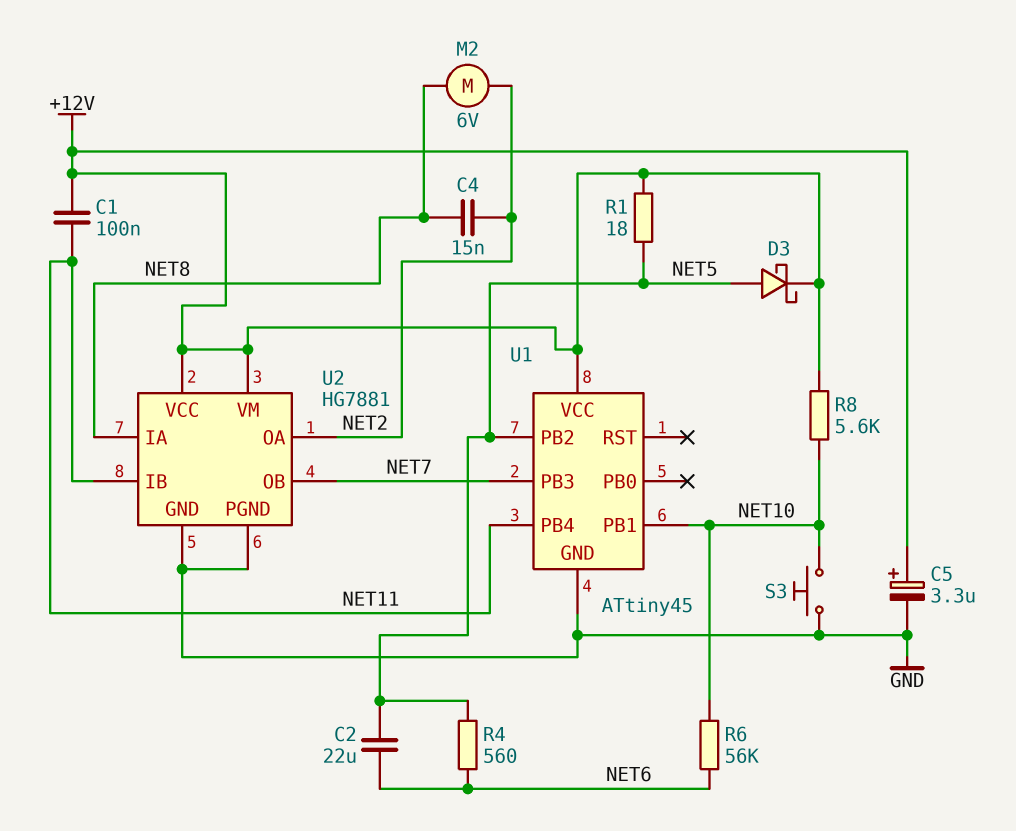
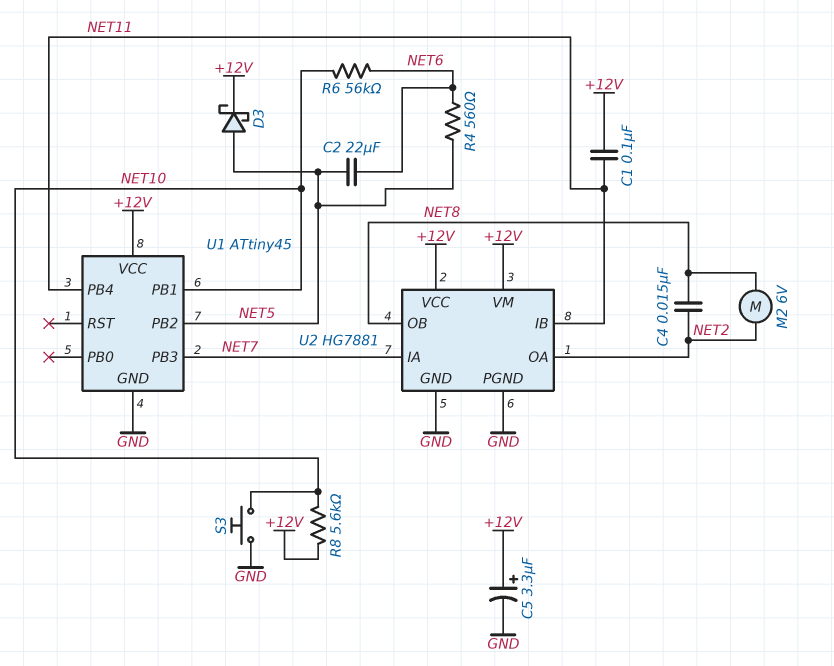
R1: 18 (+12V, NET5) -> none
U2 pin IA: NET8 -> NET7
U2 pin OB: NET7 -> NET8

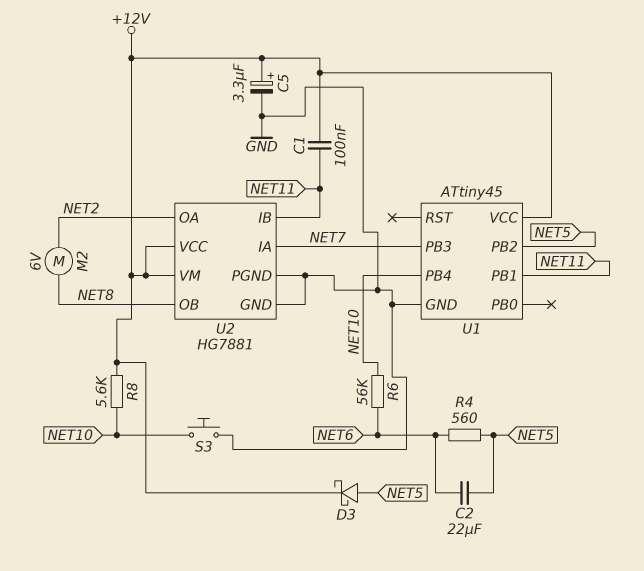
C4: 15nF (NET2, NET8) -> none
U1 pin PB1: NET10 -> NET11
U1 pin PB4: NET11 -> NET10

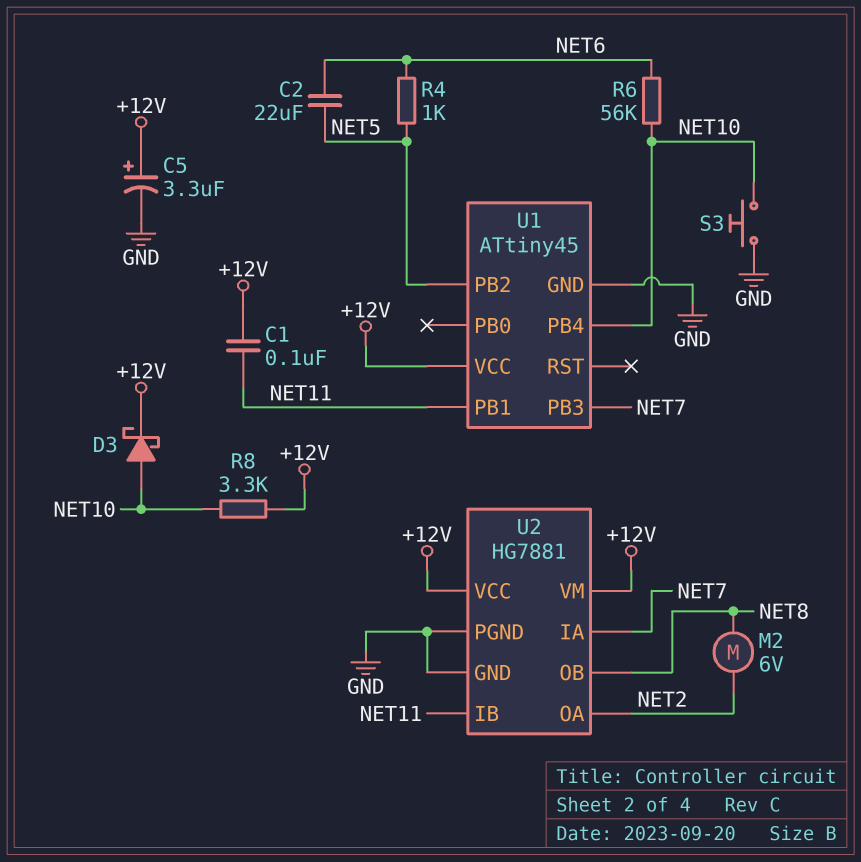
D3: schottky (A NET5, K +12V) -> schottky (A NET10, K +12V)
R4: 560 (NET5, NET6) -> 1k (NET5, NET6)
R8: 5.6k (+12V, NET10) -> 3.3k (+12V, NET10)

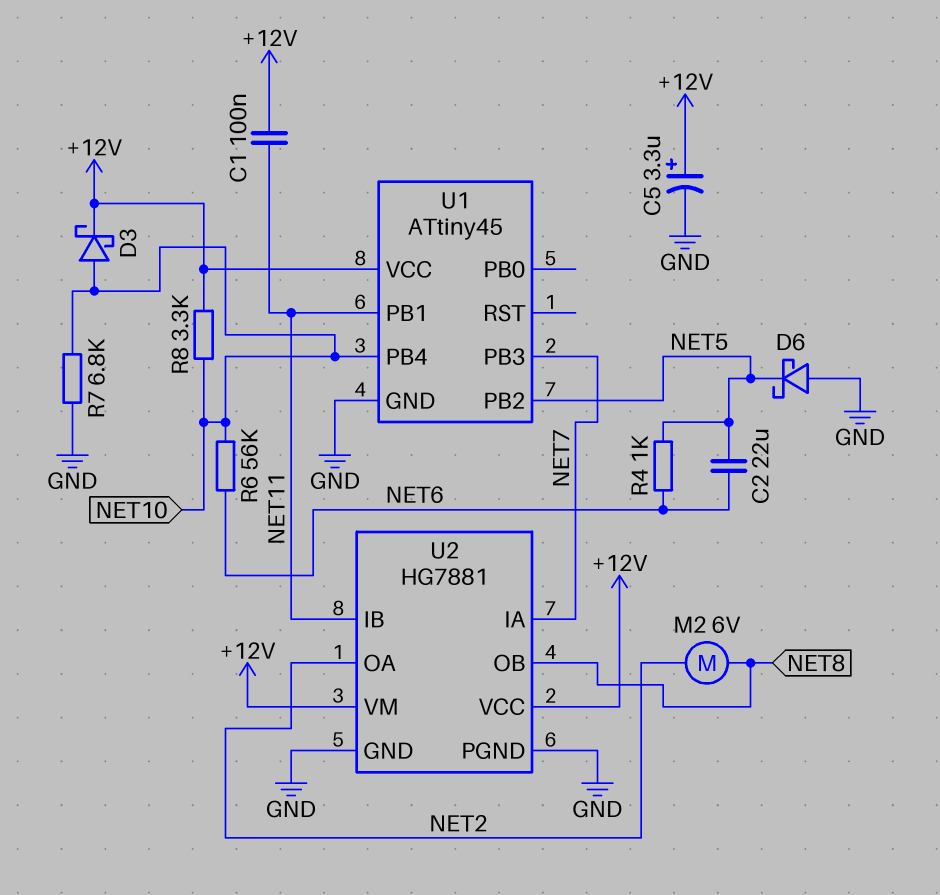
D6: none -> schottky (A GND, K NET5)
R7: none -> 6.8k (GND, NET10)
S3: button (GND, NET10) -> none

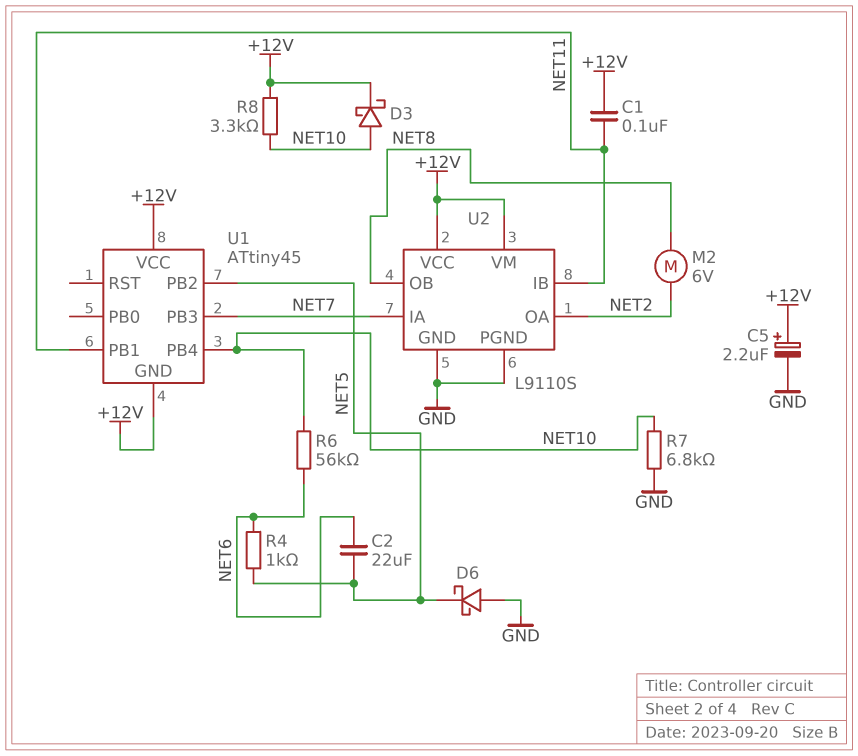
C5: 3.3uF (plus +12V, minus GND) -> 2.2uF (plus +12V, minus GND)
U1 pin GND: GND -> +12V
U2: HG7881 -> L9110S

